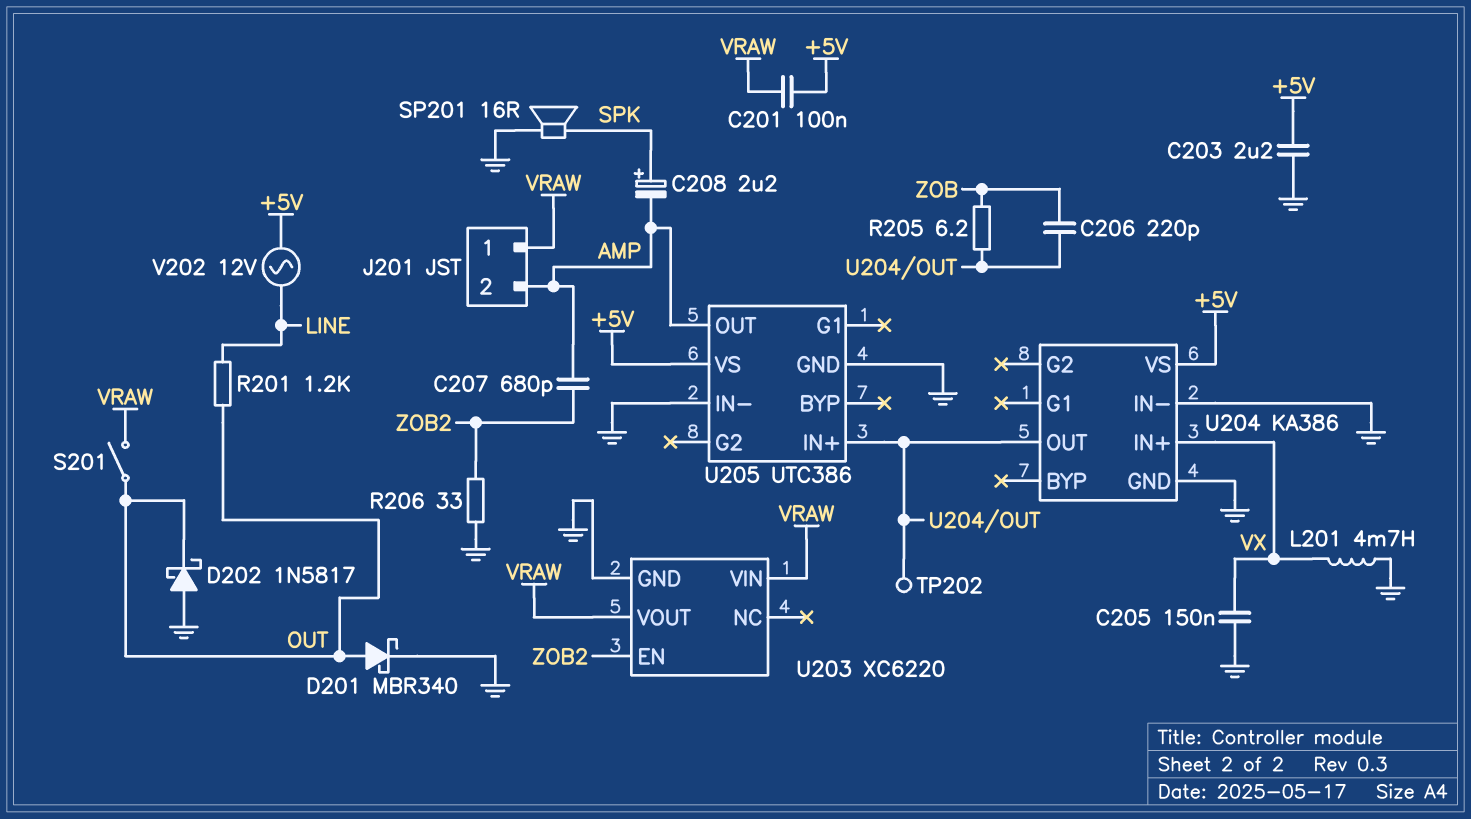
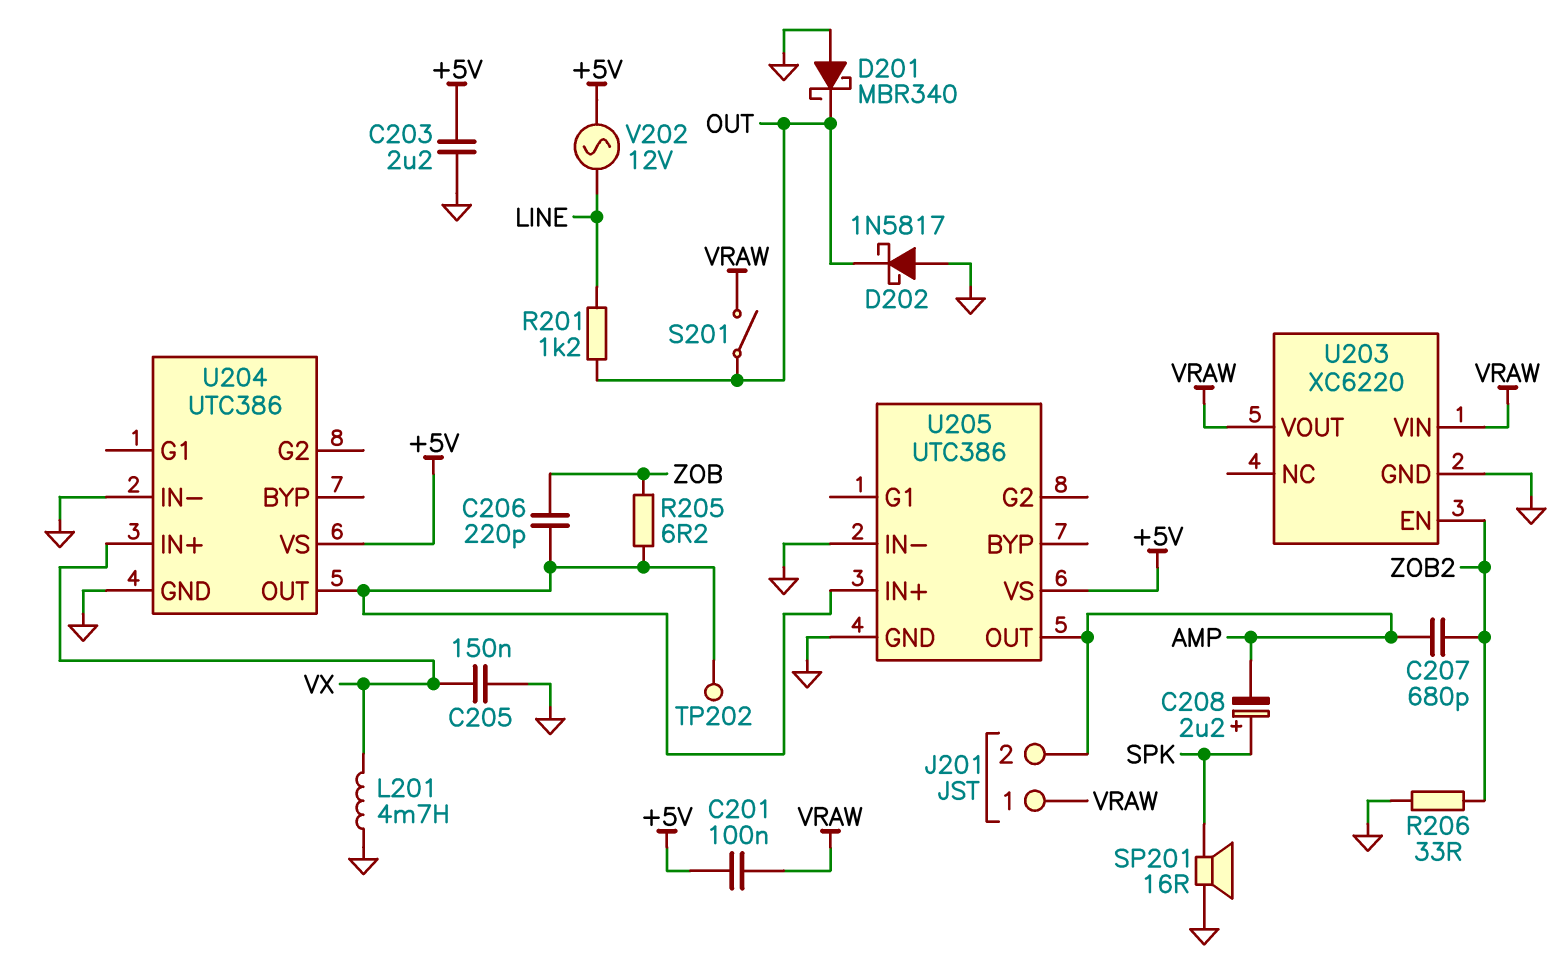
D201: schottky MBR340 (A OUT, K GND) -> schottky MBR340 (A GND, K OUT)
U204: KA386 -> UTC386

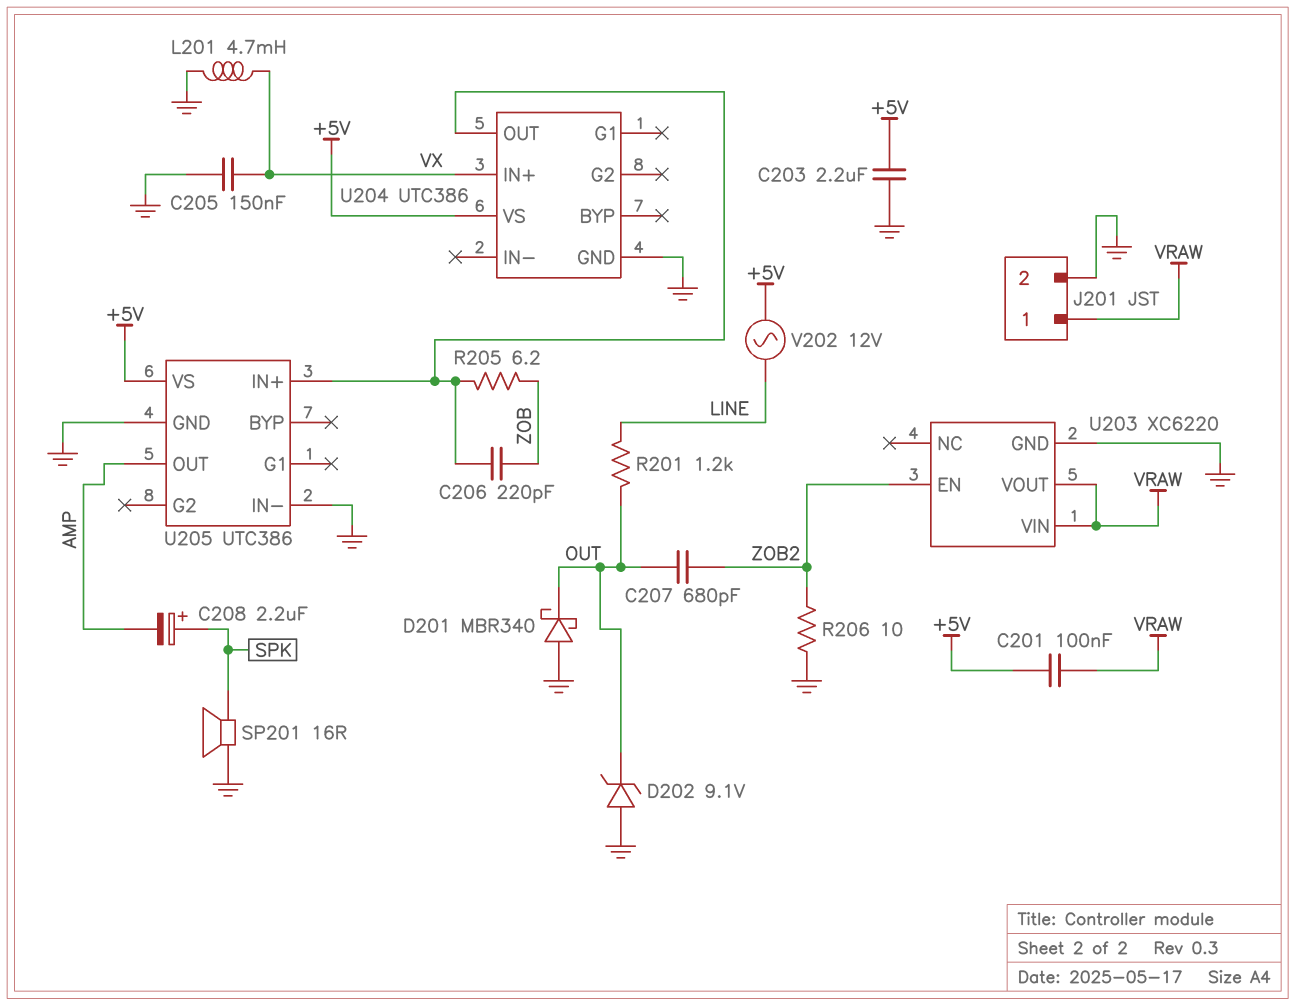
C207: 680pF (AMP, ZOB2) -> 680pF (OUT, ZOB2)
D202: schottky 1N5817 (A GND, K OUT) -> zener 9.1V (A GND, K OUT)
J201 pin 2: AMP -> GND
R206: 33 (GND, ZOB2) -> 10 (GND, ZOB2)
S201: switch (OUT, VRAW) -> none
TP202: test point (U204/OUT) -> none
U204 pin IN-: GND -> none

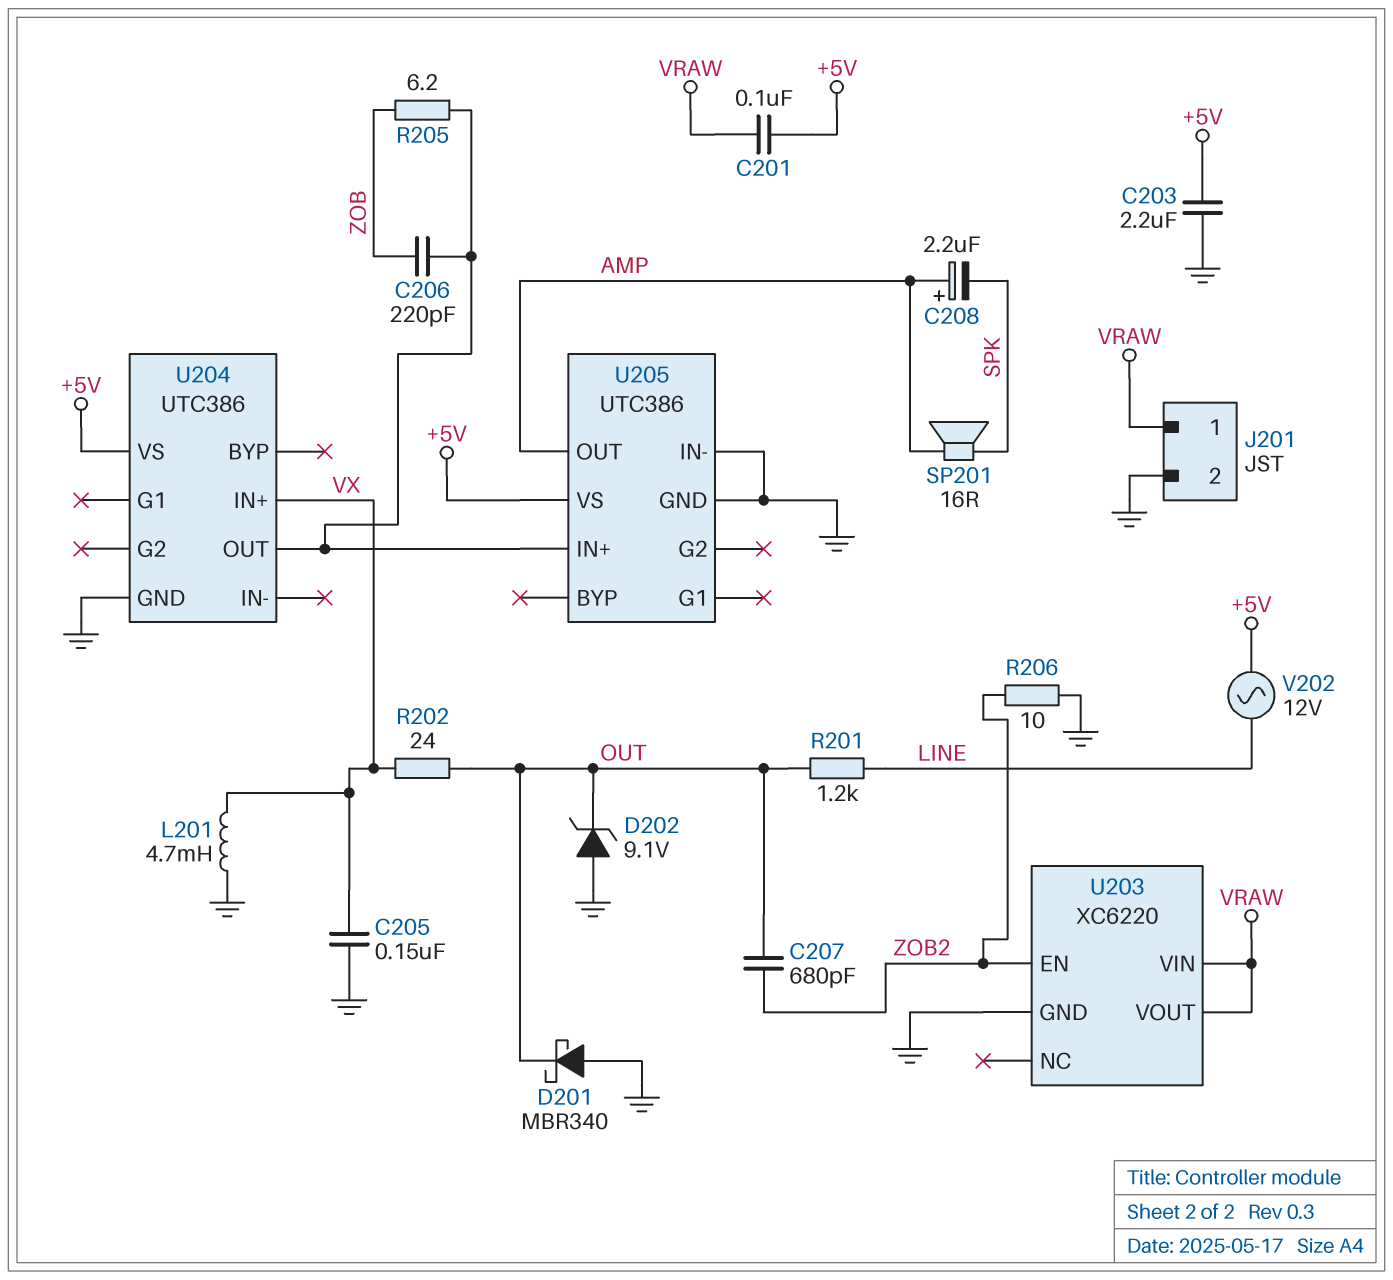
C208: 2.2uF (plus SPK, minus AMP) -> 2.2uF (plus AMP, minus SPK)
R202: none -> 24 (OUT, VX)
SP201: speaker 16R (GND, SPK) -> speaker 16R (AMP, SPK)

